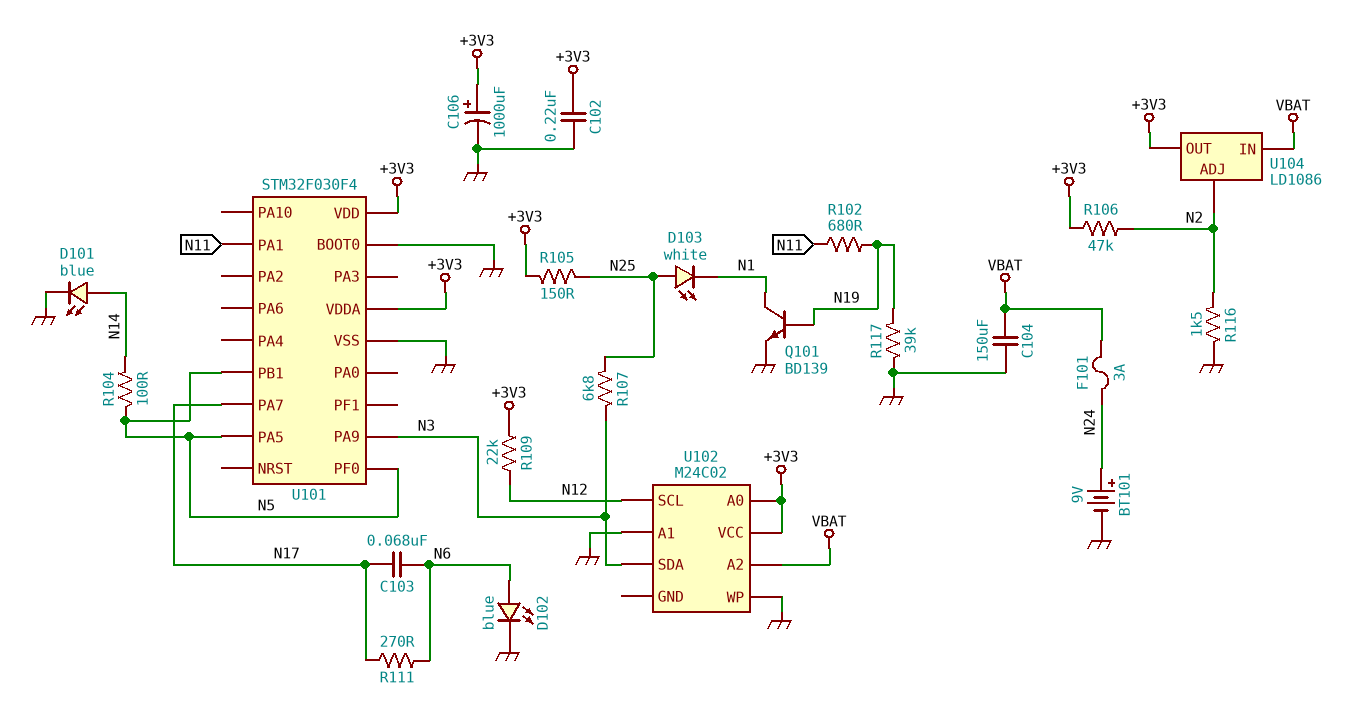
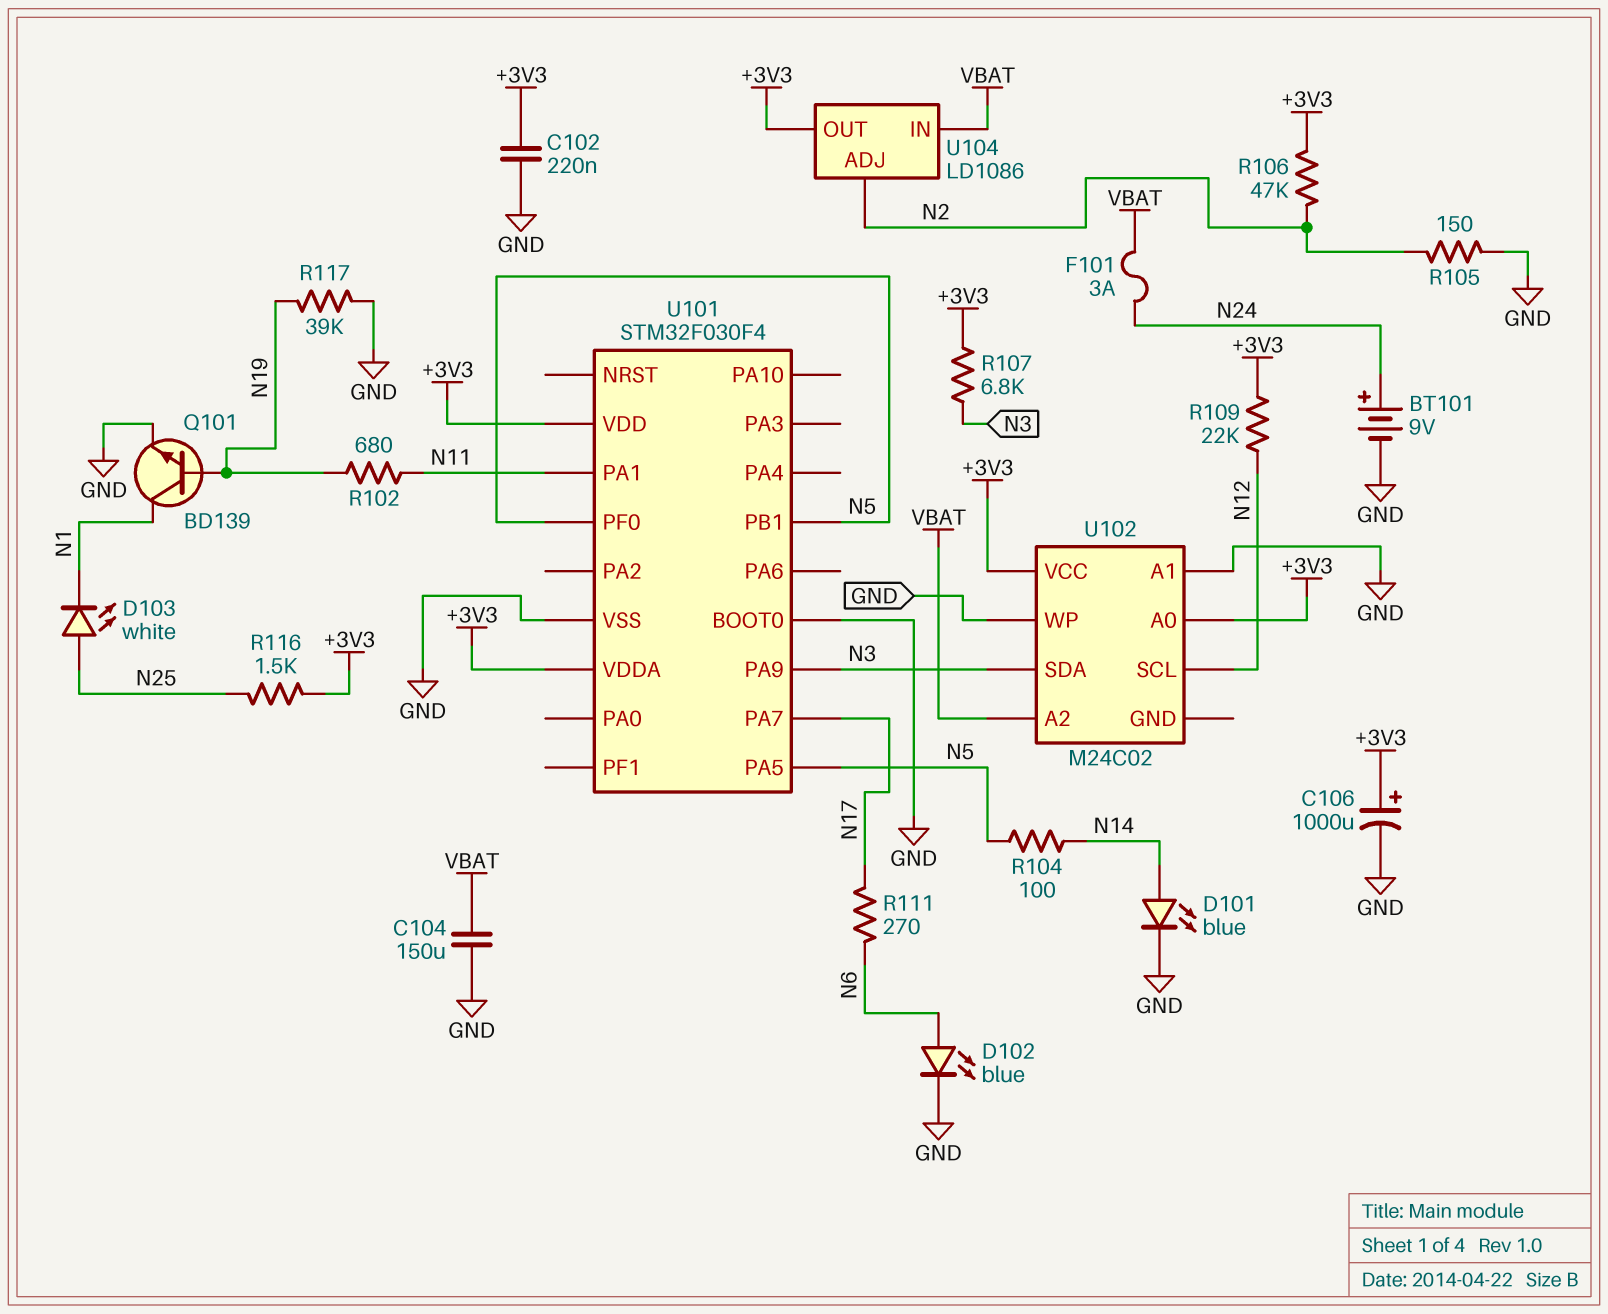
C103: 68nF (N6, N17) -> none
R105: 150 (+3V3, N25) -> 150 (GND, N2)
R107: 6.8k (N3, N25) -> 6.8k (+3V3, N3)
R116: 1.5k (GND, N2) -> 1.5k (+3V3, N25)

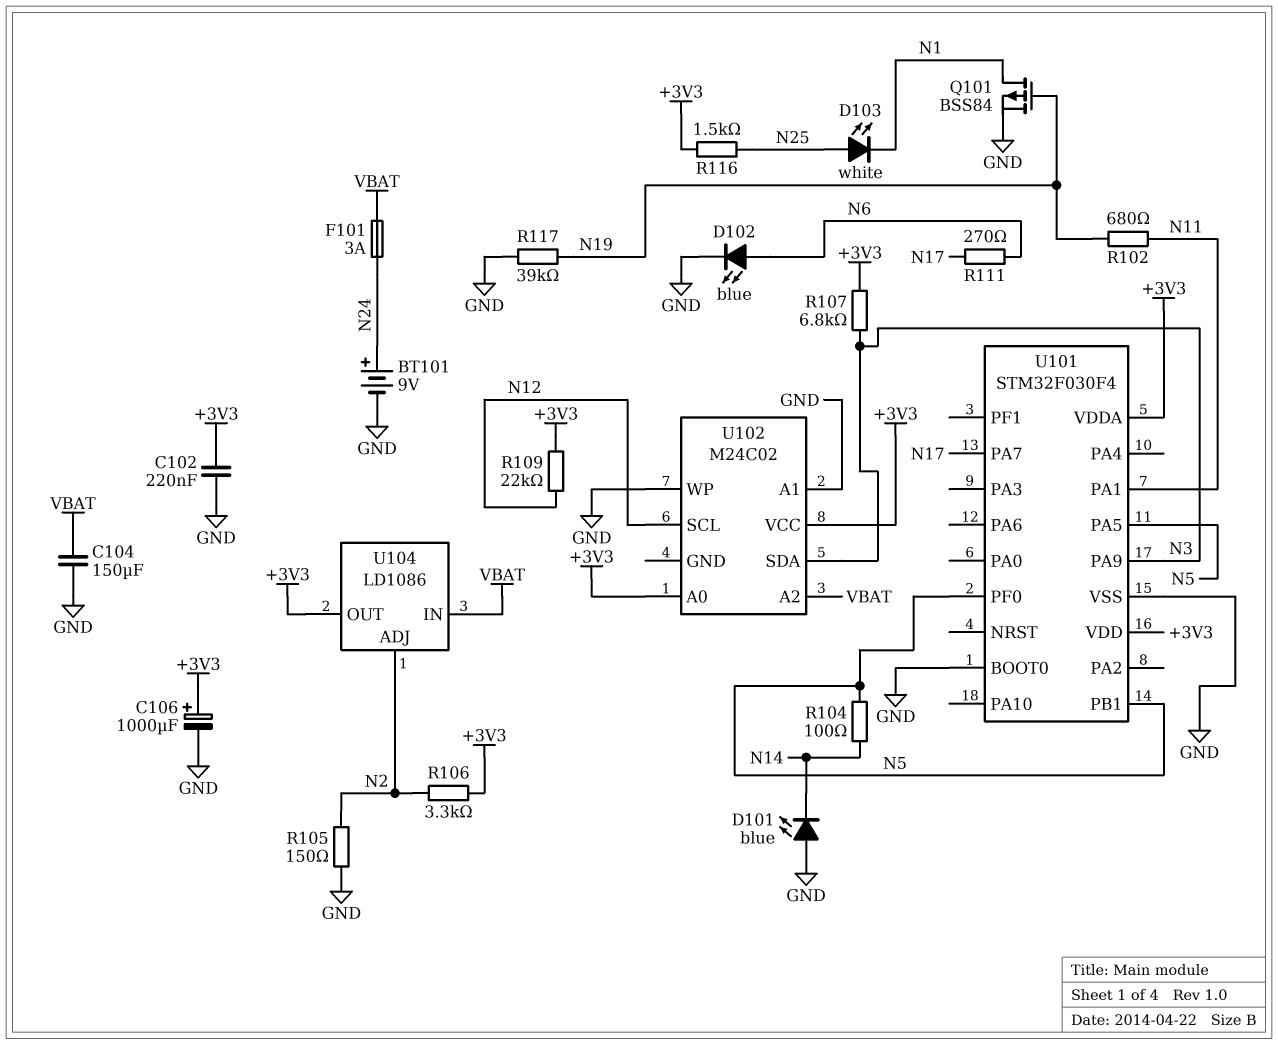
D101: LED blue (A N14, K GND) -> LED blue (A GND, K N14)
Q101: NPN BD139 (B N19, C N1, E GND) -> PMOS BSS84 (G N19, D N1, S GND)
R106: 47k (+3V3, N2) -> 3.3k (+3V3, N2)

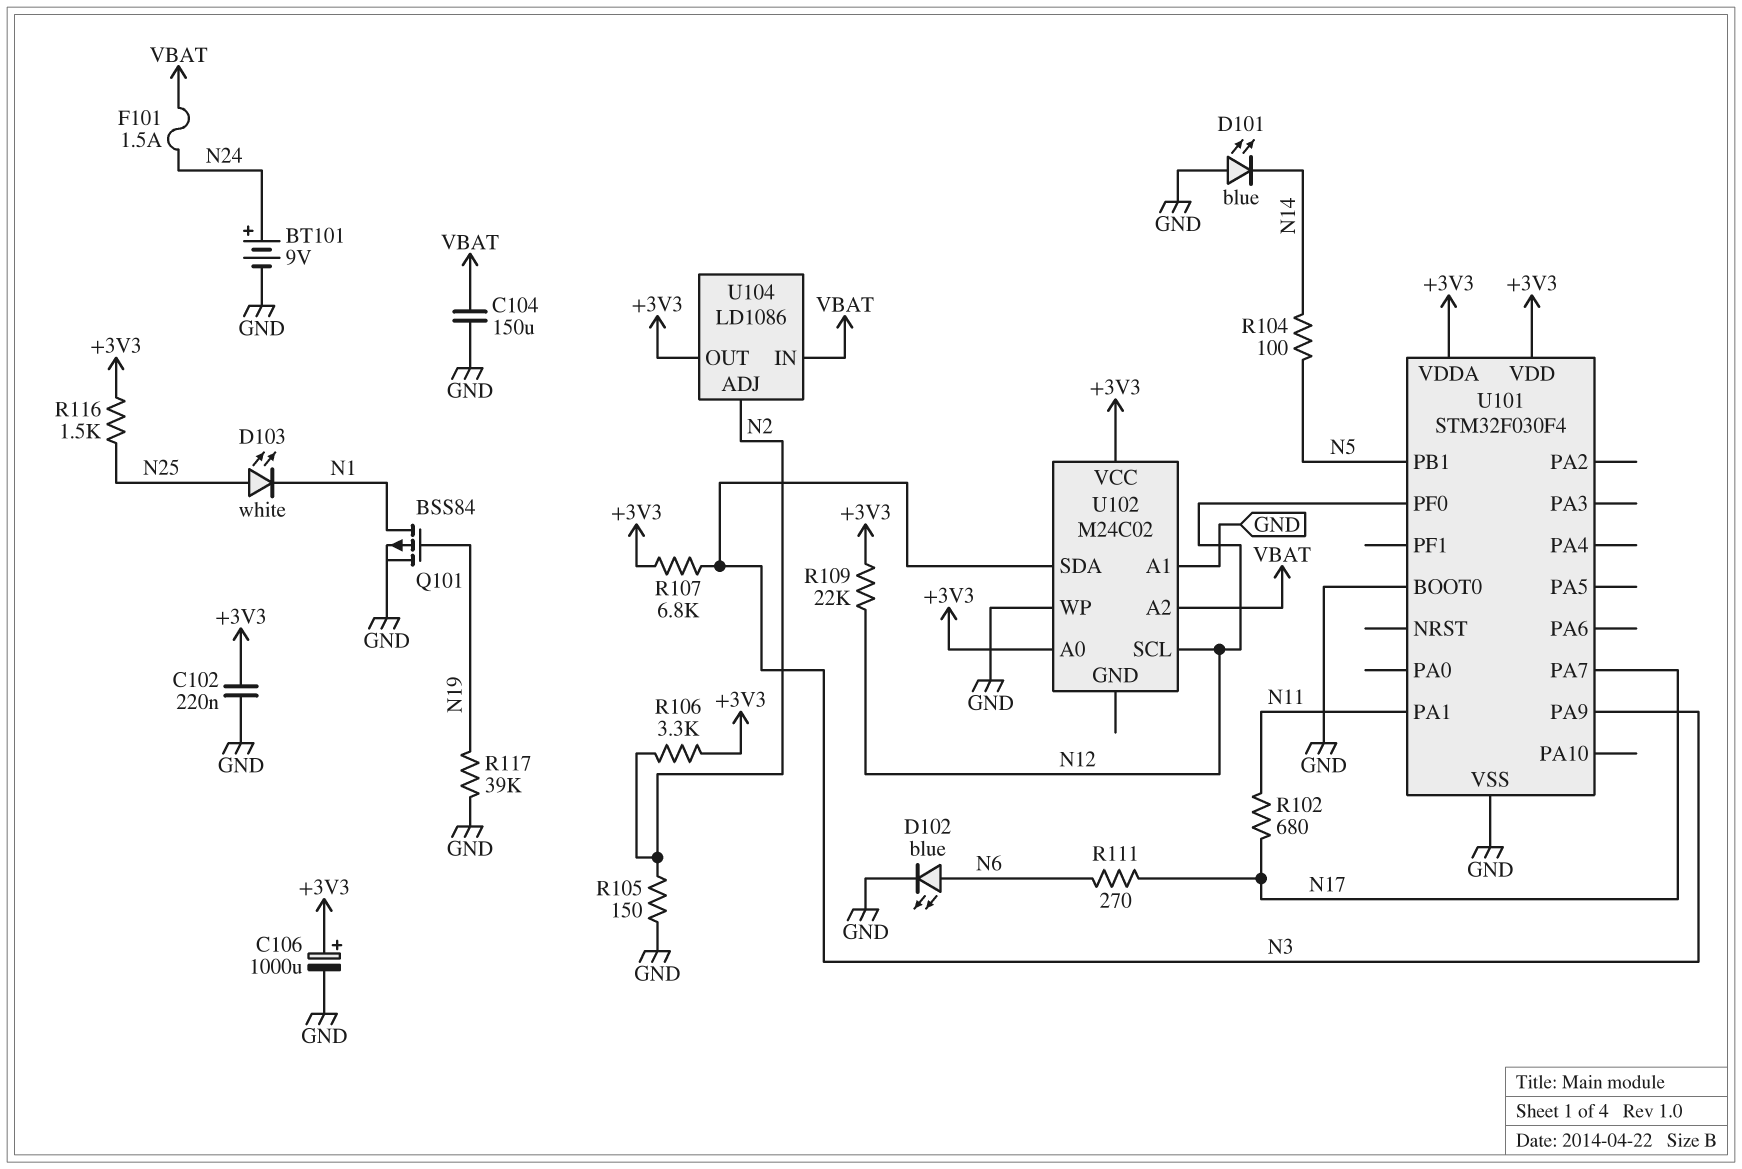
F101: 3A (N24, VBAT) -> 1.5A (N24, VBAT)
R102: 680 (N11, N19) -> 680 (N11, N17)
U101 pin PA5: N5 -> none
U101 pin PF0: N5 -> N12

